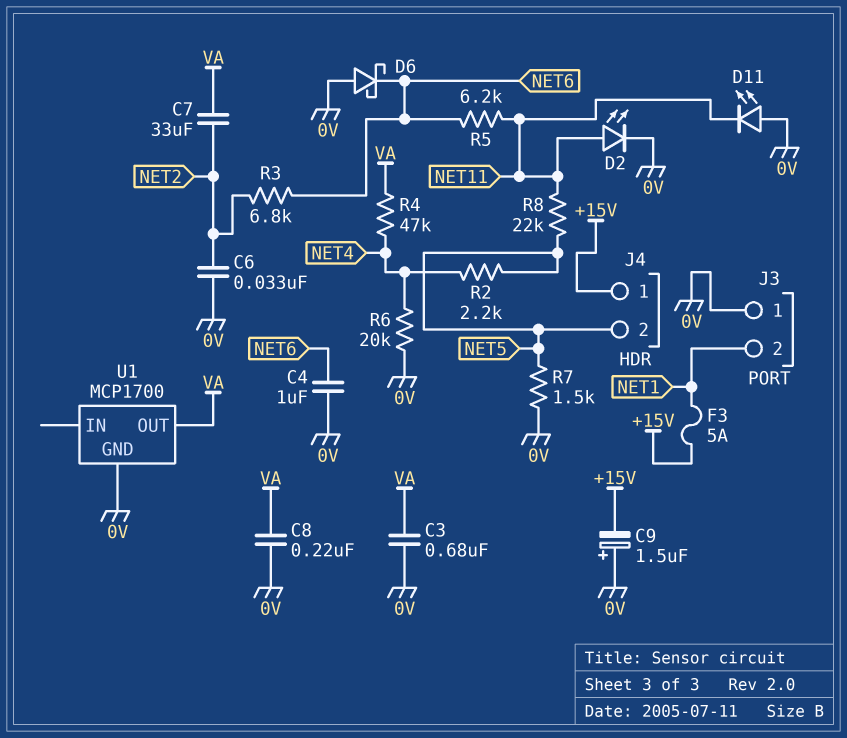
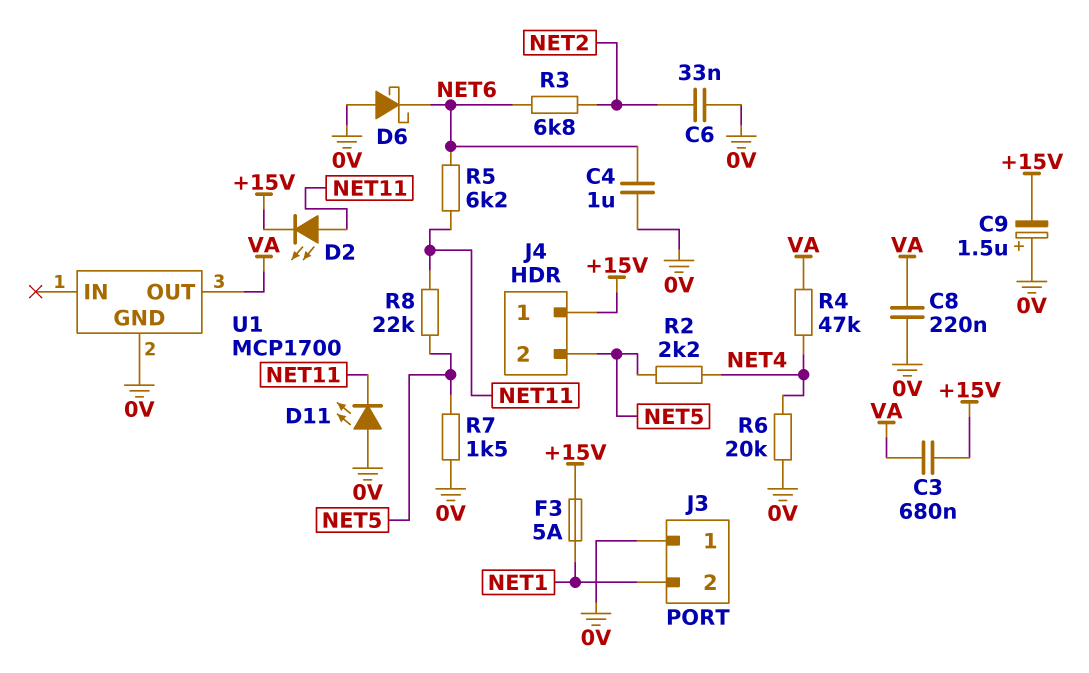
C3: 680nF (0V, VA) -> 680nF (+15V, VA)
C7: 33uF (NET2, VA) -> none
D2: LED (A NET11, K 0V) -> LED (A NET11, K +15V)

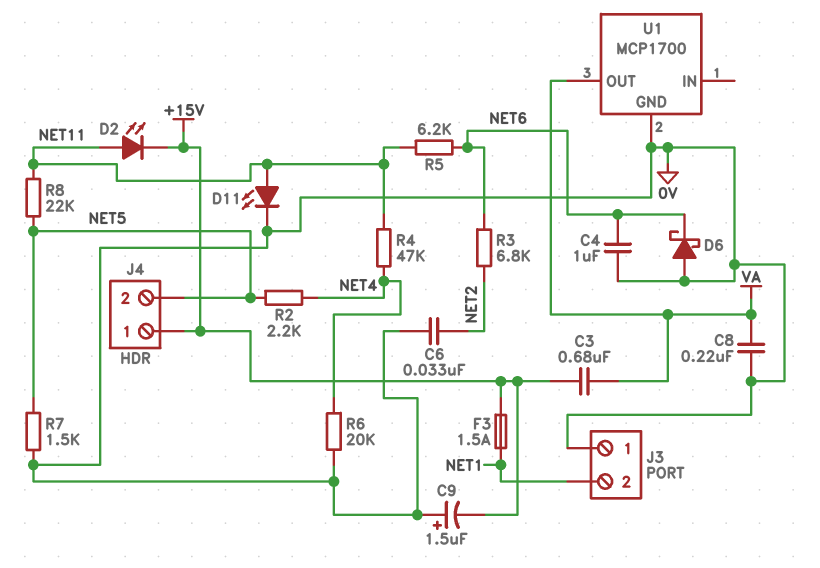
D11: LED (A 0V, K NET11) -> LED (A NET11, K 0V)
F3: 5A (+15V, NET1) -> 1.5A (+15V, NET1)
R4: 47k (NET4, VA) -> 47k (NET4, NET11)

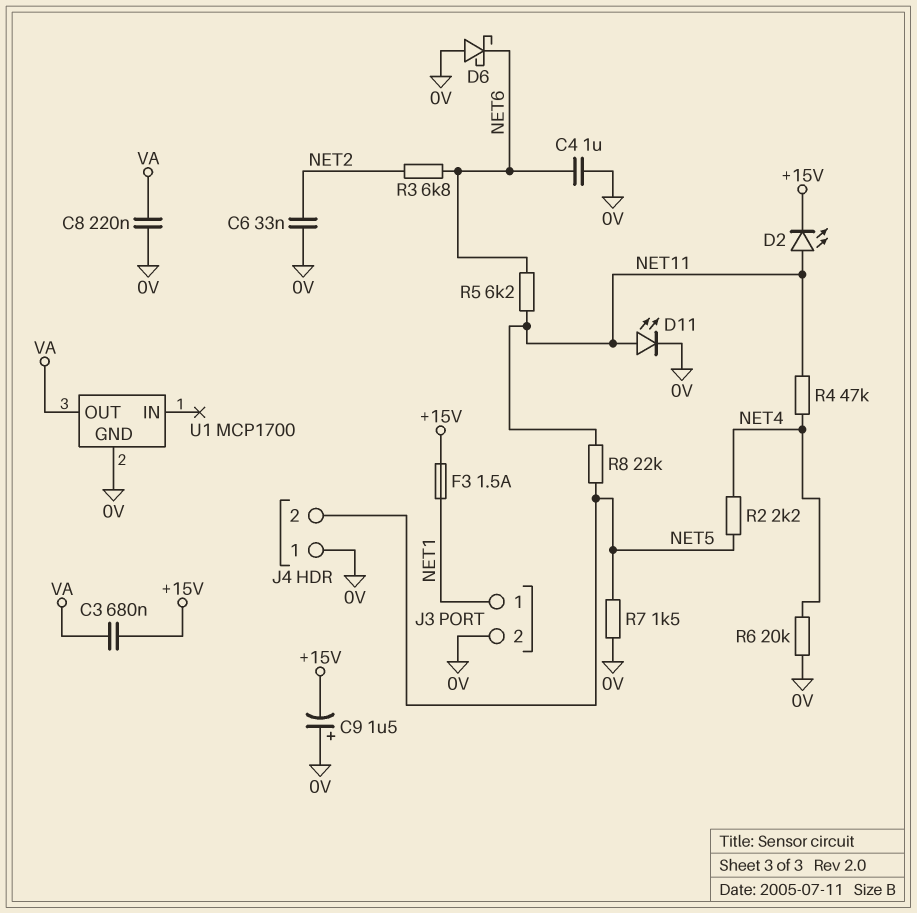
J3 pin 1: 0V -> NET1
J3 pin 2: NET1 -> 0V
J4 pin 1: +15V -> 0V

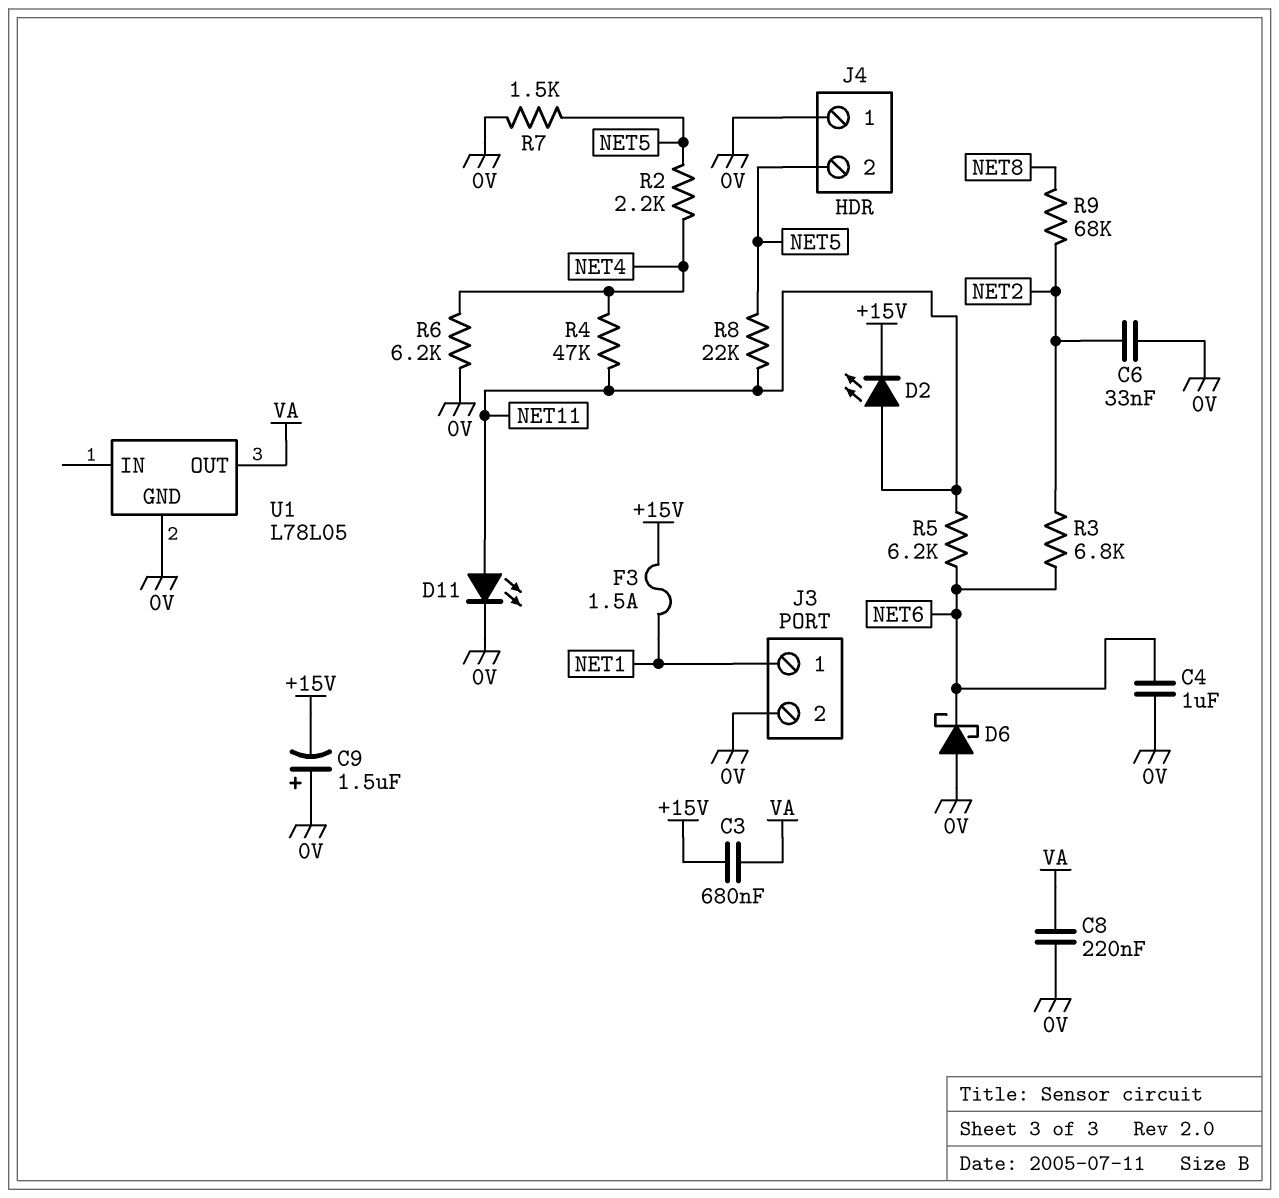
R6: 20k (0V, NET4) -> 6.2k (0V, NET4)
R9: none -> 68k (NET2, NET8)
U1: MCP1700 -> L78L05

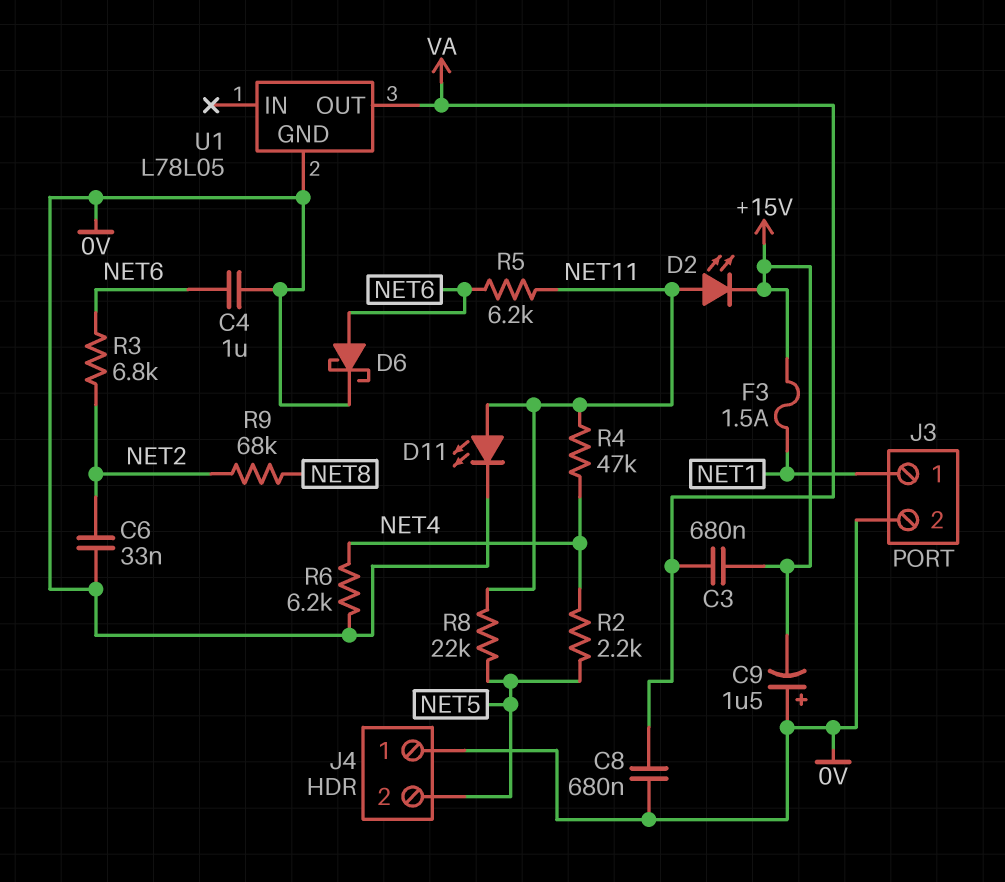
C8: 220nF (0V, VA) -> 680nF (0V, VA)
D6: schottky (A 0V, K NET6) -> schottky (A NET6, K 0V)
R7: 1.5k (0V, NET5) -> none

